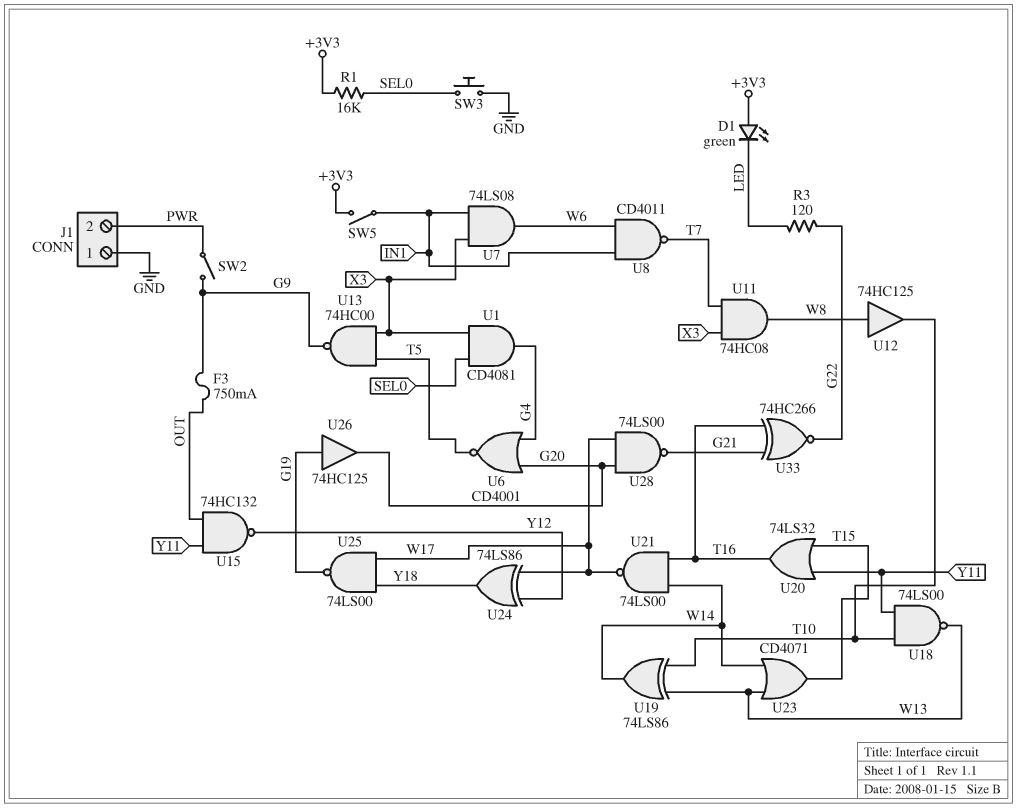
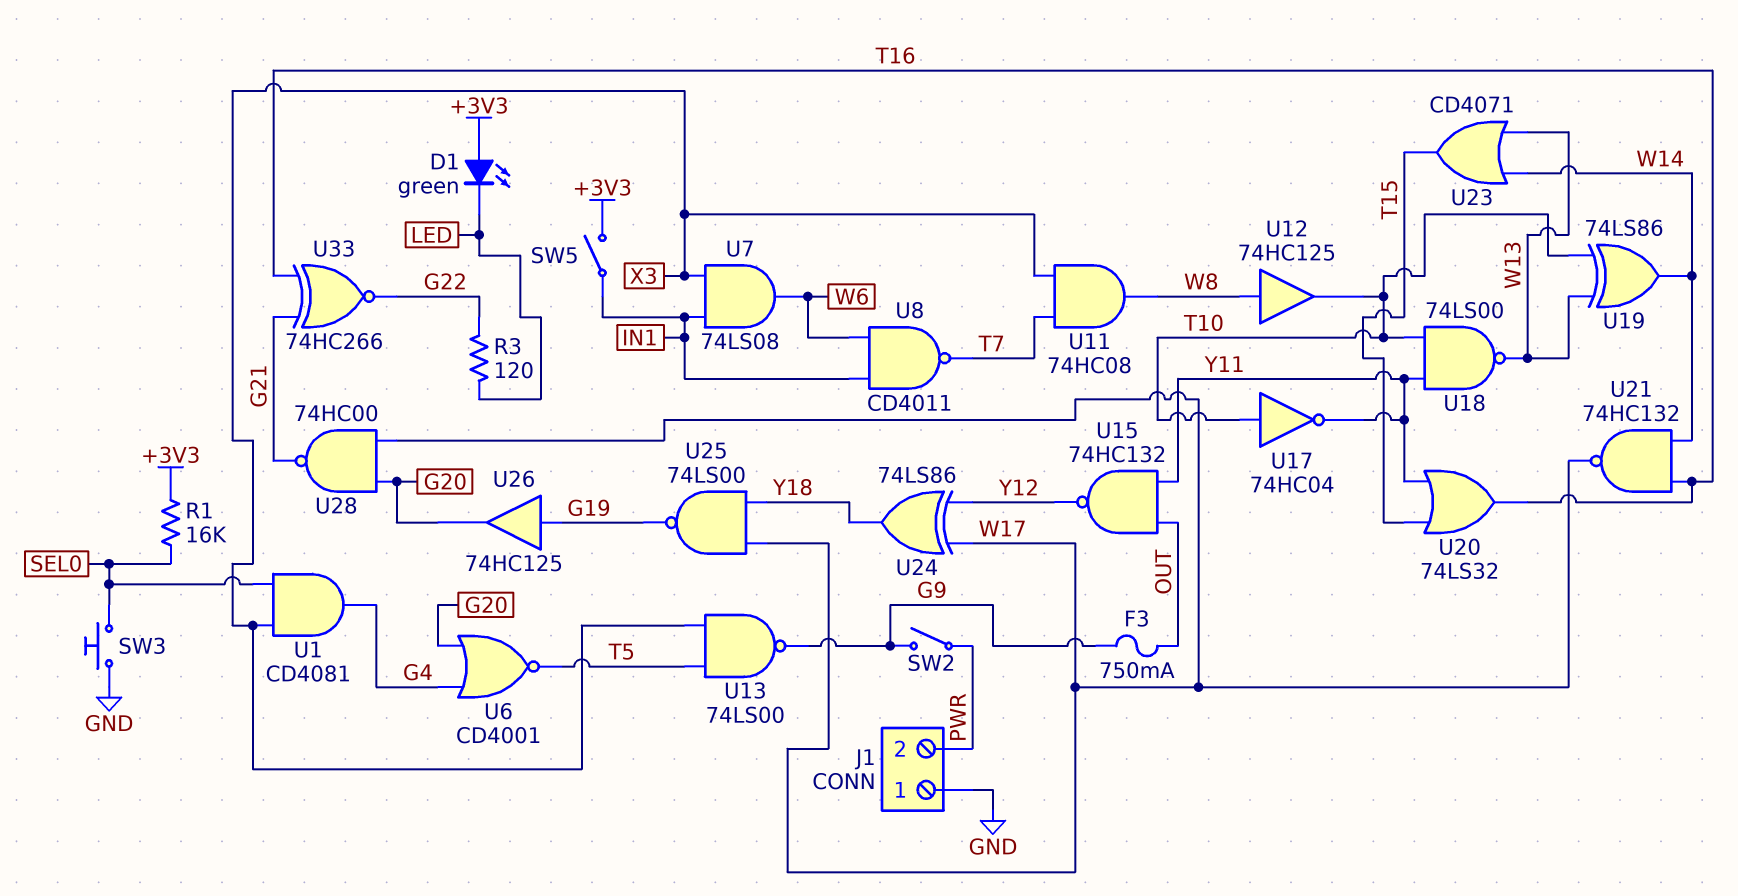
U13: NAND 74HC00 (in T5, in X3, out G9) -> NAND 74LS00 (in T5, in X3, out G9)
U17: none -> NOT 74HC04 (in T10, out Y11)
U21: NAND 74LS00 (in T16, in W14, out W17) -> NAND 74HC132 (in T16, in W14, out W17)
U28: NAND 74LS00 (in G20, in W17, out G21) -> NAND 74HC00 (in G20, in W17, out G21)

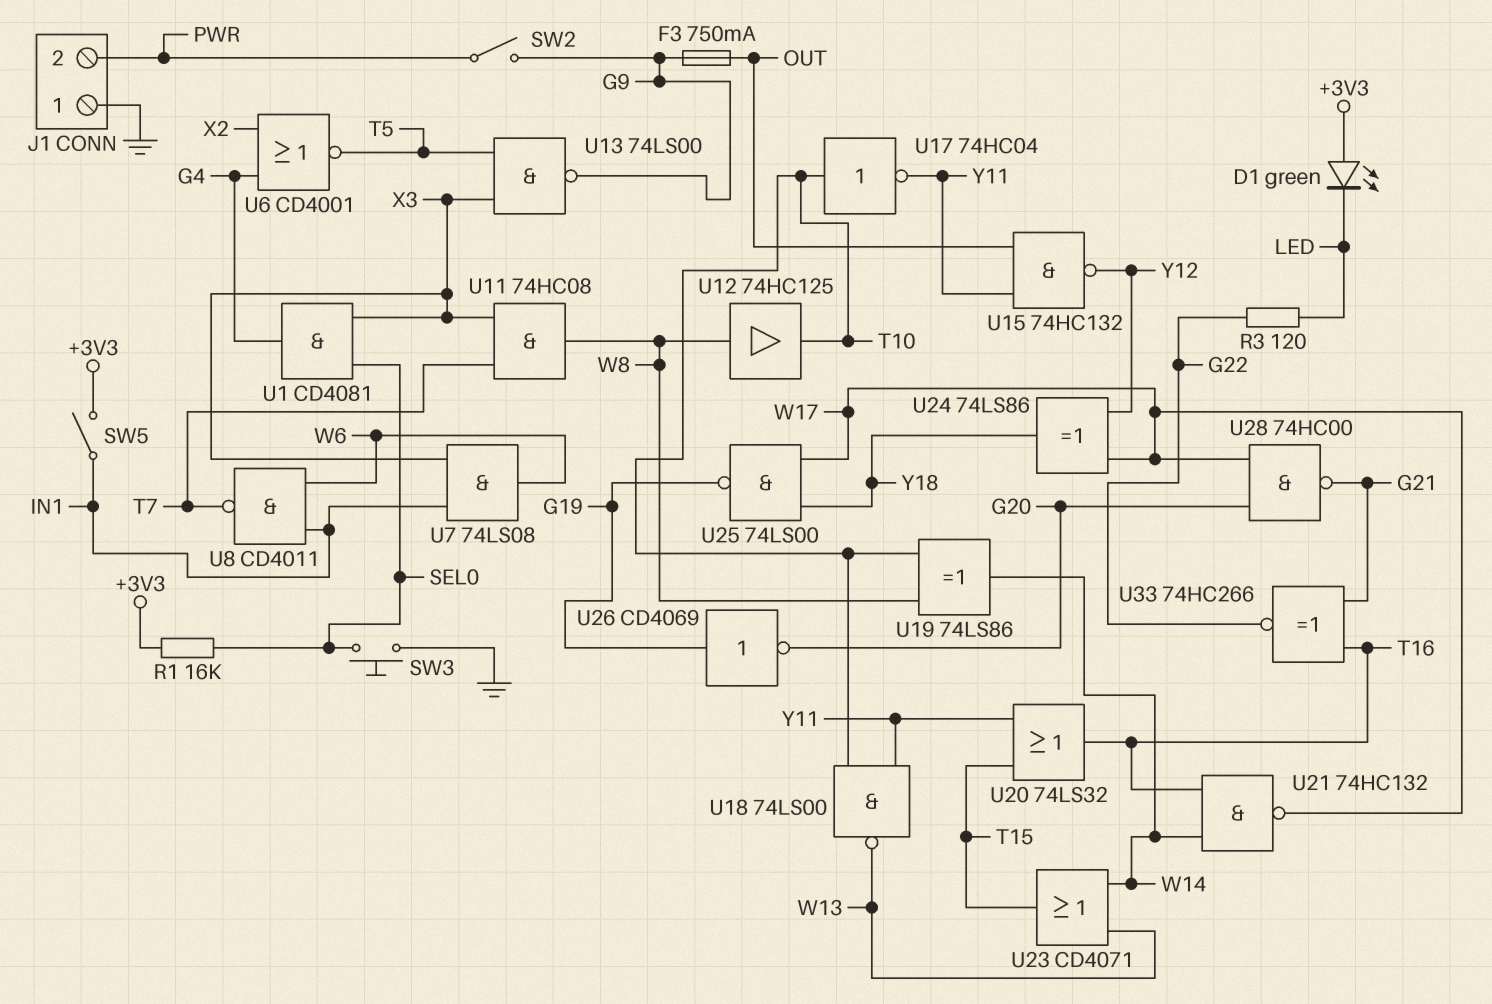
U6: NOR CD4001 (in G4, in G20, out T5) -> NOR CD4001 (in G4, in X2, out T5)
U19: XOR 74LS86 (in T10, in W13, out W14) -> XOR 74LS86 (in T10, in W8, out W14)
U26: buffer 74HC125 (in G19, out G20) -> NOT CD4069 (in G19, out G20)

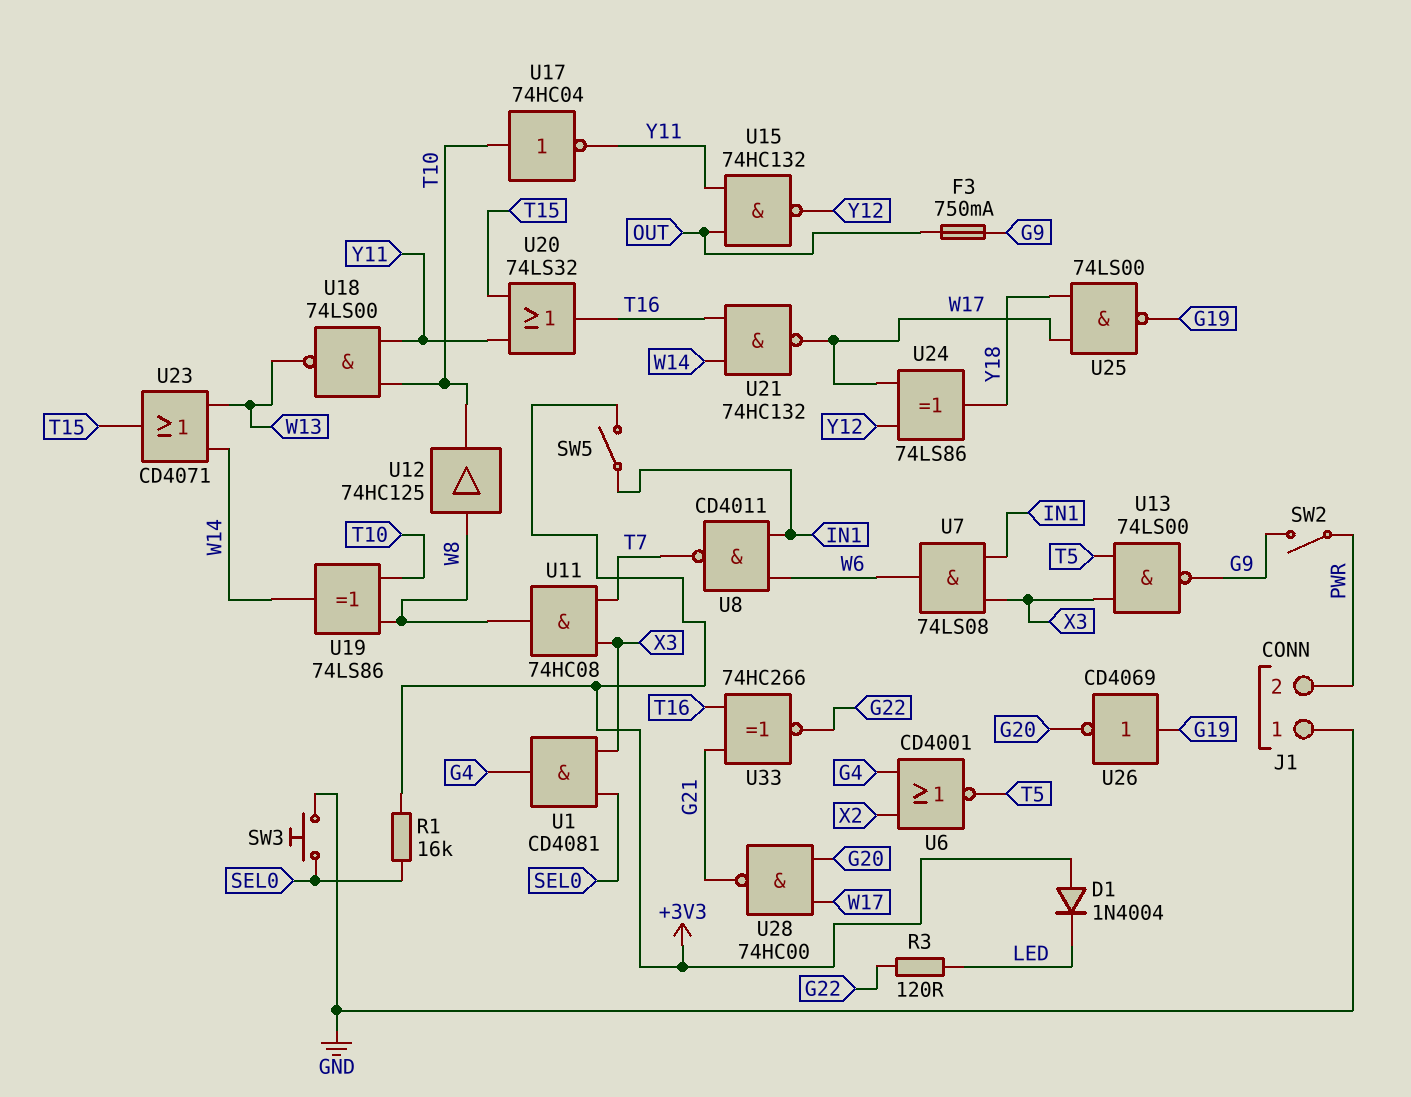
D1: LED green (A +3V3, K LED) -> diode 1N4004 (A +3V3, K LED)

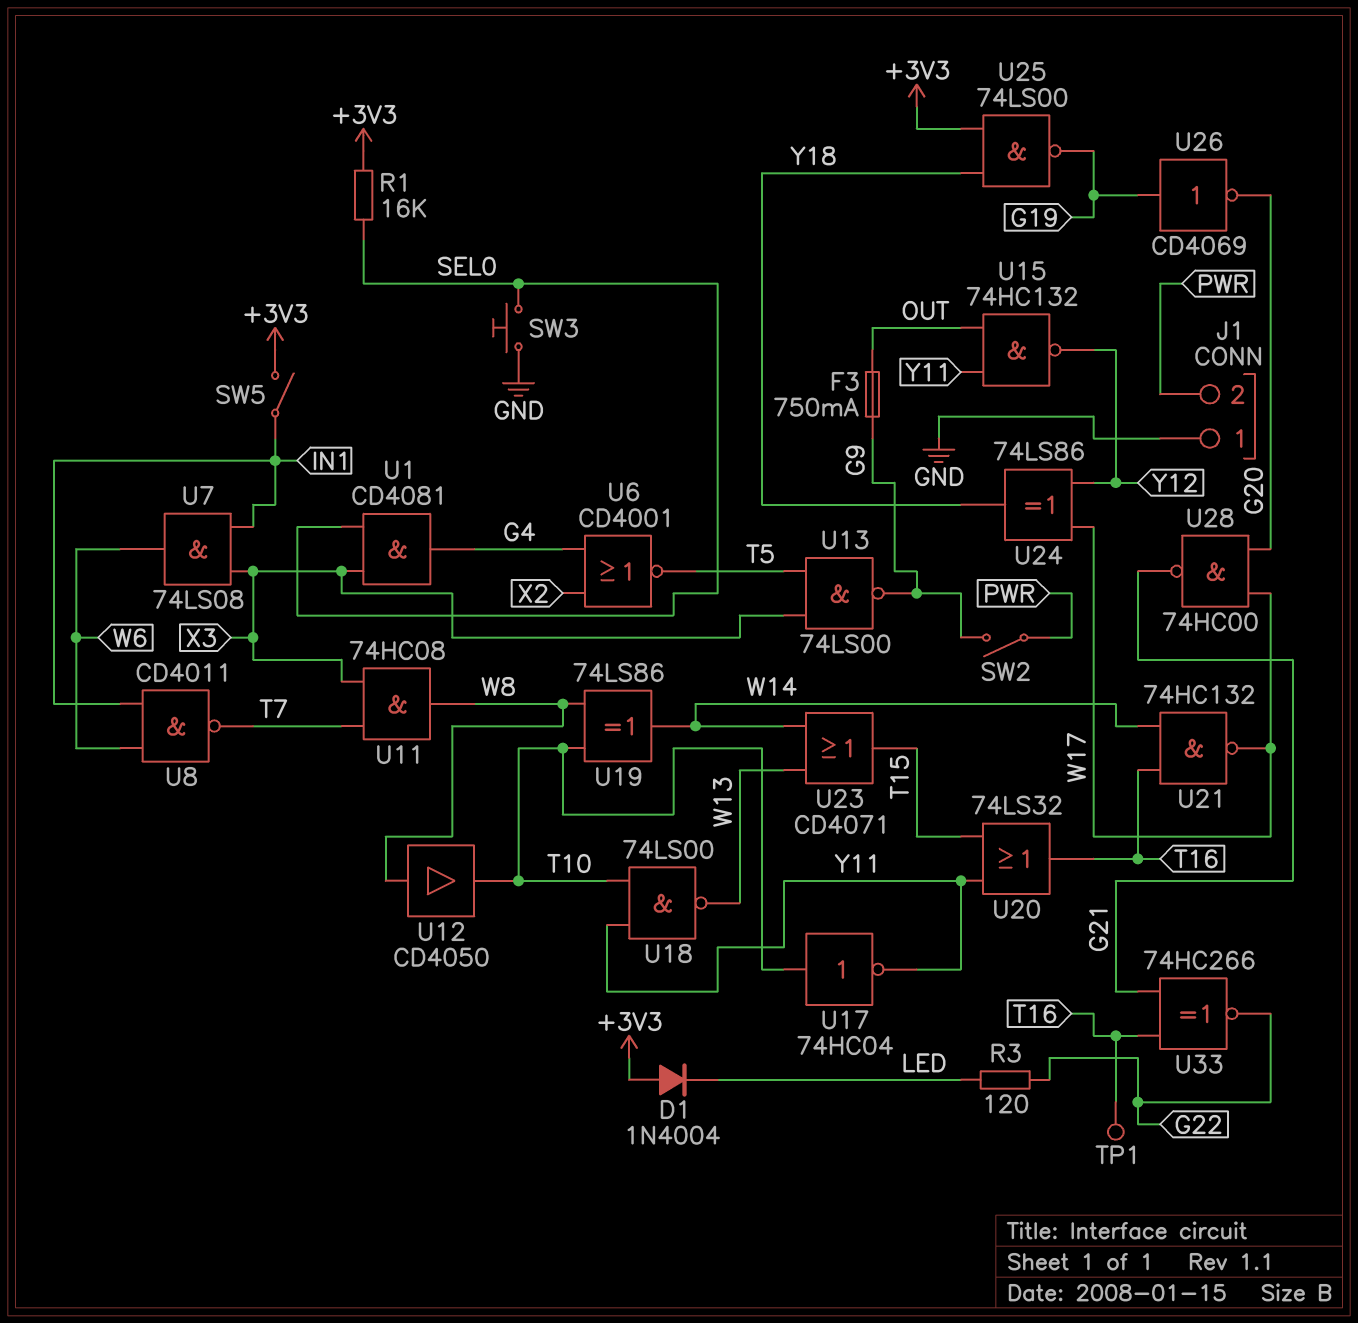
TP1: none -> test point (T16)
U12: buffer 74HC125 (in W8, out T10) -> buffer CD4050 (in W8, out T10)
U25: NAND 74LS00 (in W17, in Y18, out G19) -> NAND 74LS00 (in +3V3, in Y18, out G19)

